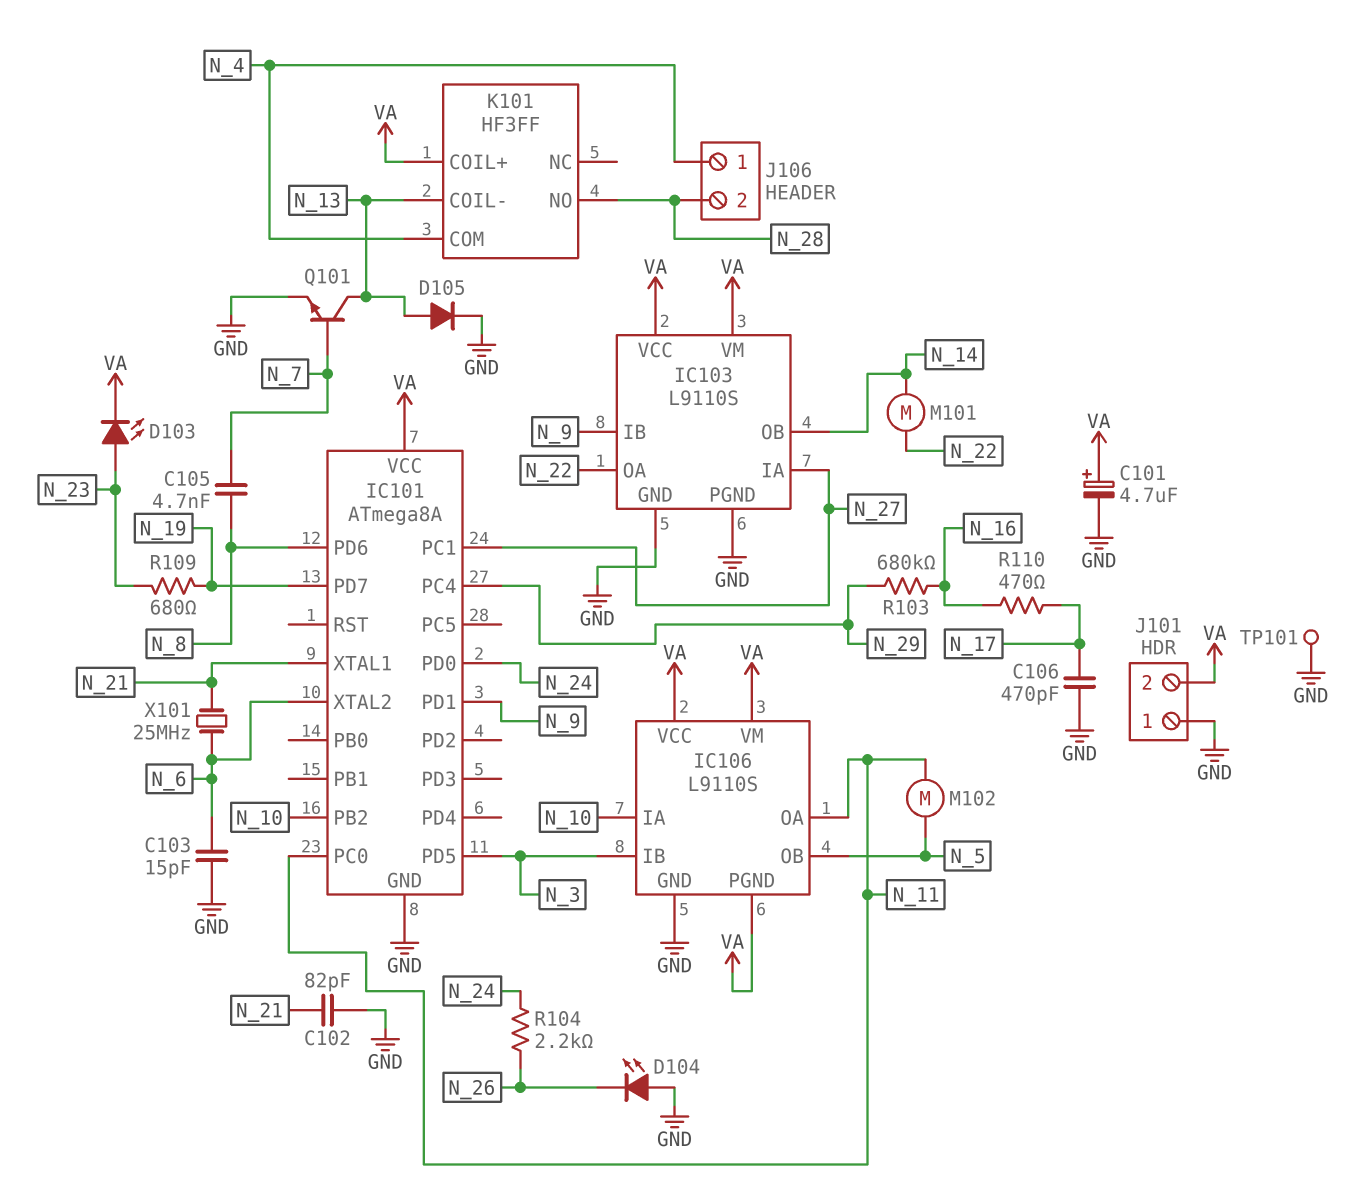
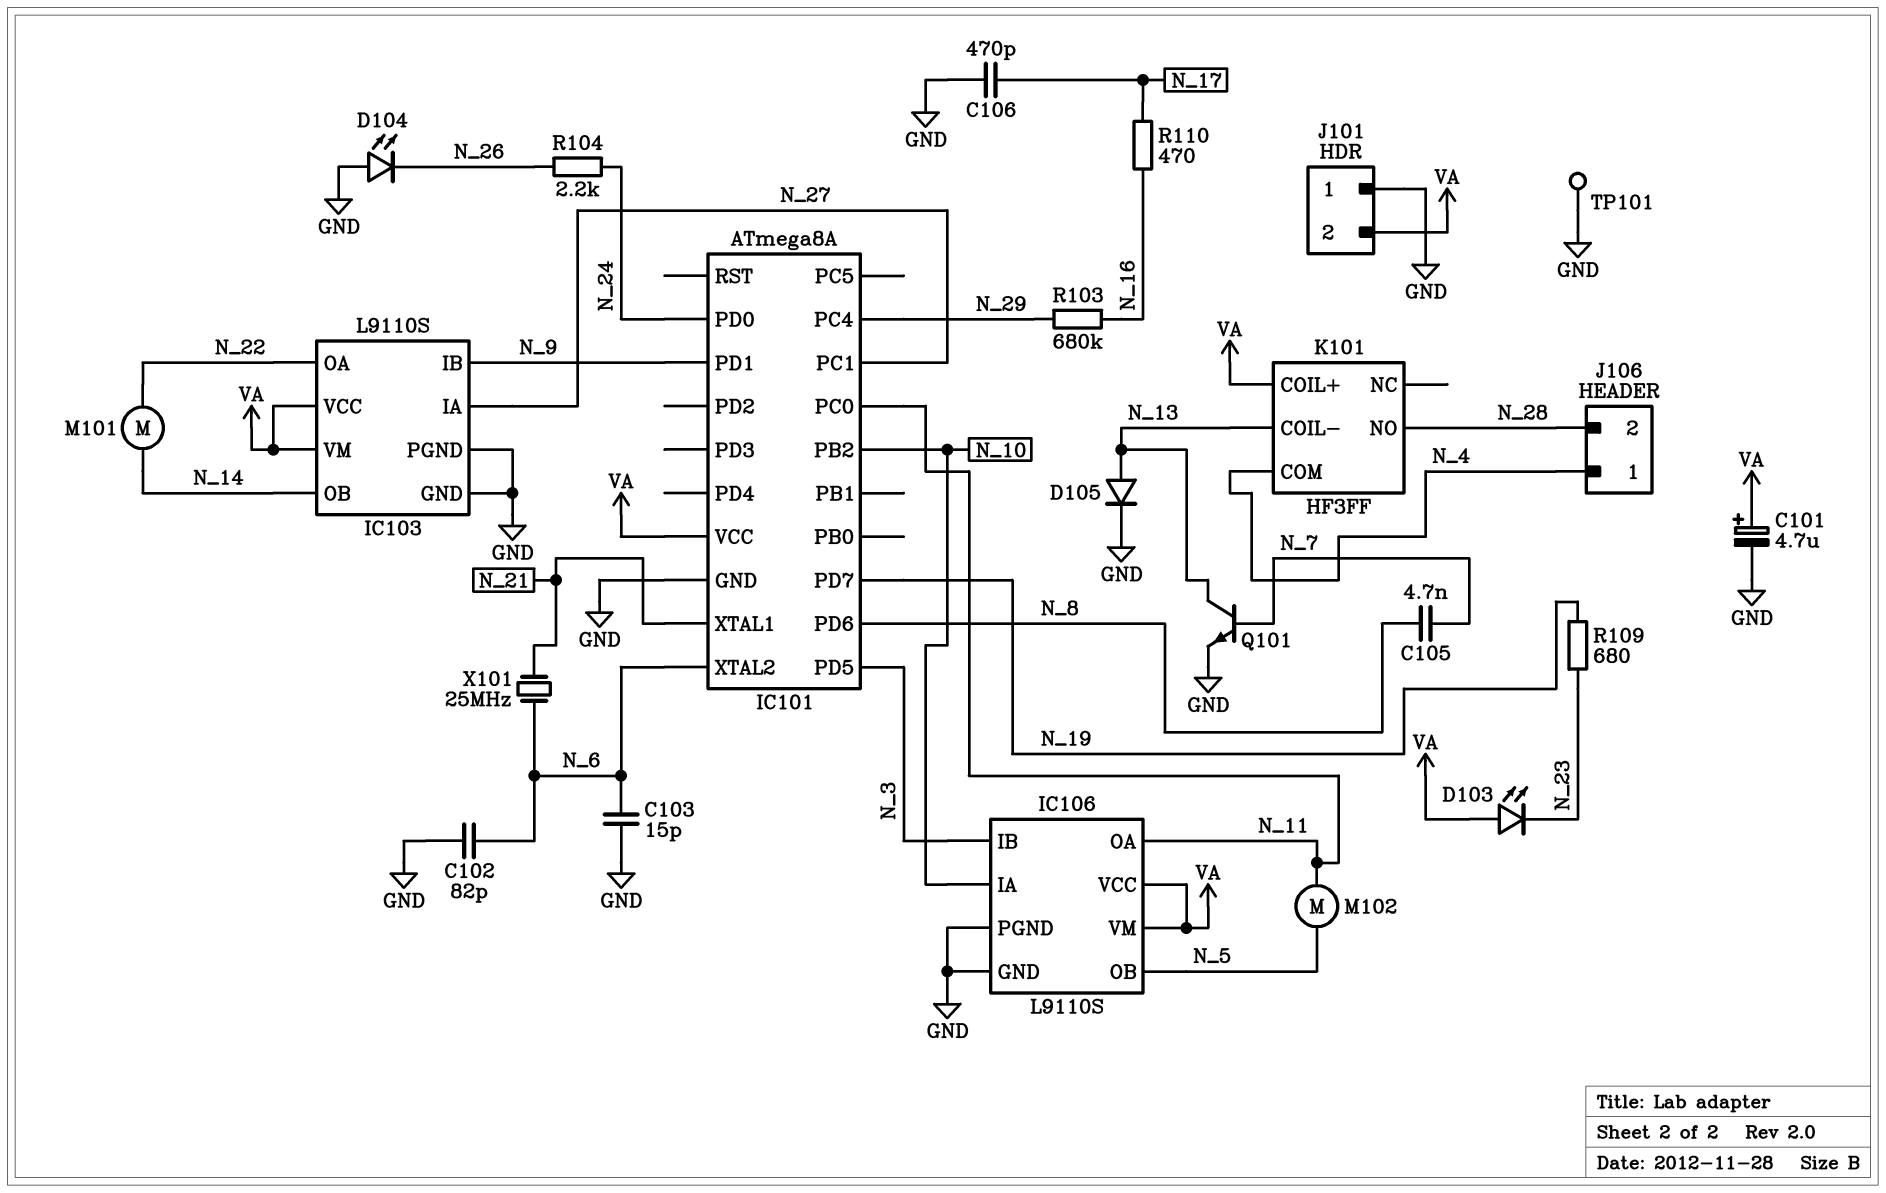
C102: 82pF (GND, N_21) -> 82pF (GND, N_6)
D103: LED (A N_23, K VA) -> LED (A VA, K N_23)
IC106 pin PGND: VA -> GND

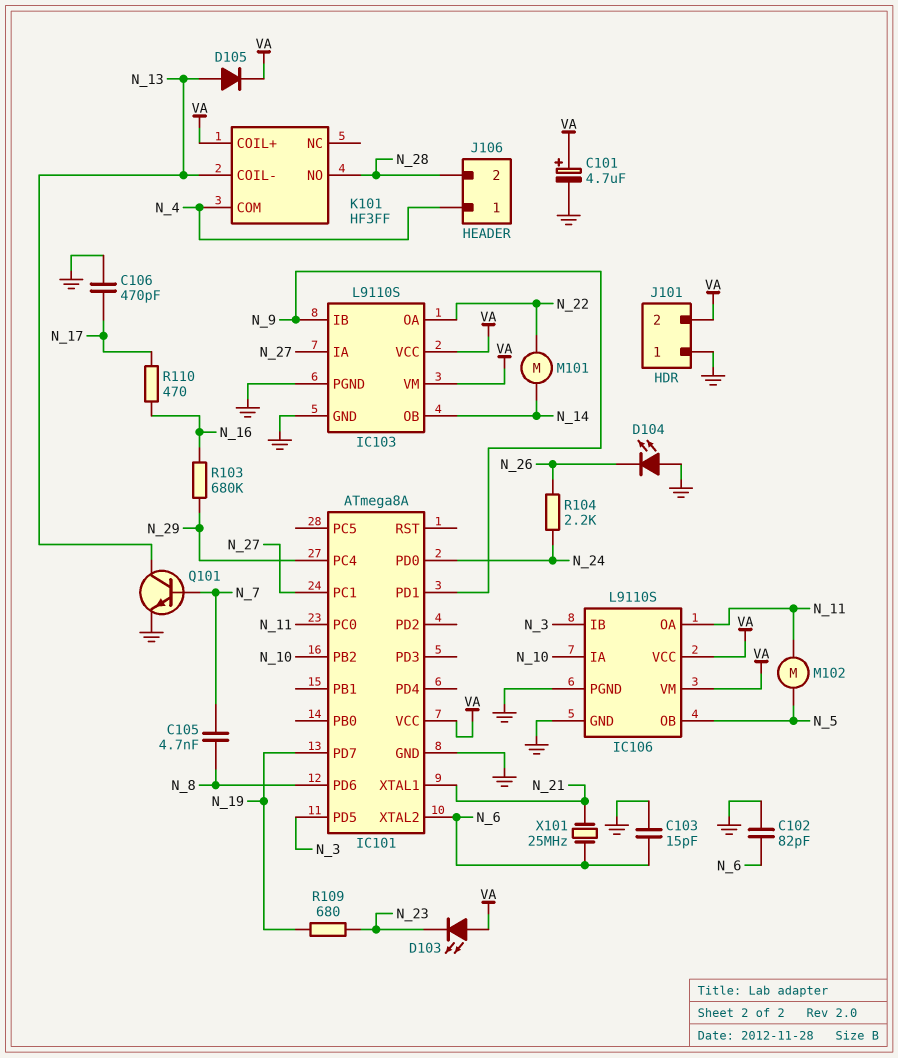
D105: diode (A N_13, K GND) -> diode (A N_13, K VA)
TP101: test point (GND) -> none

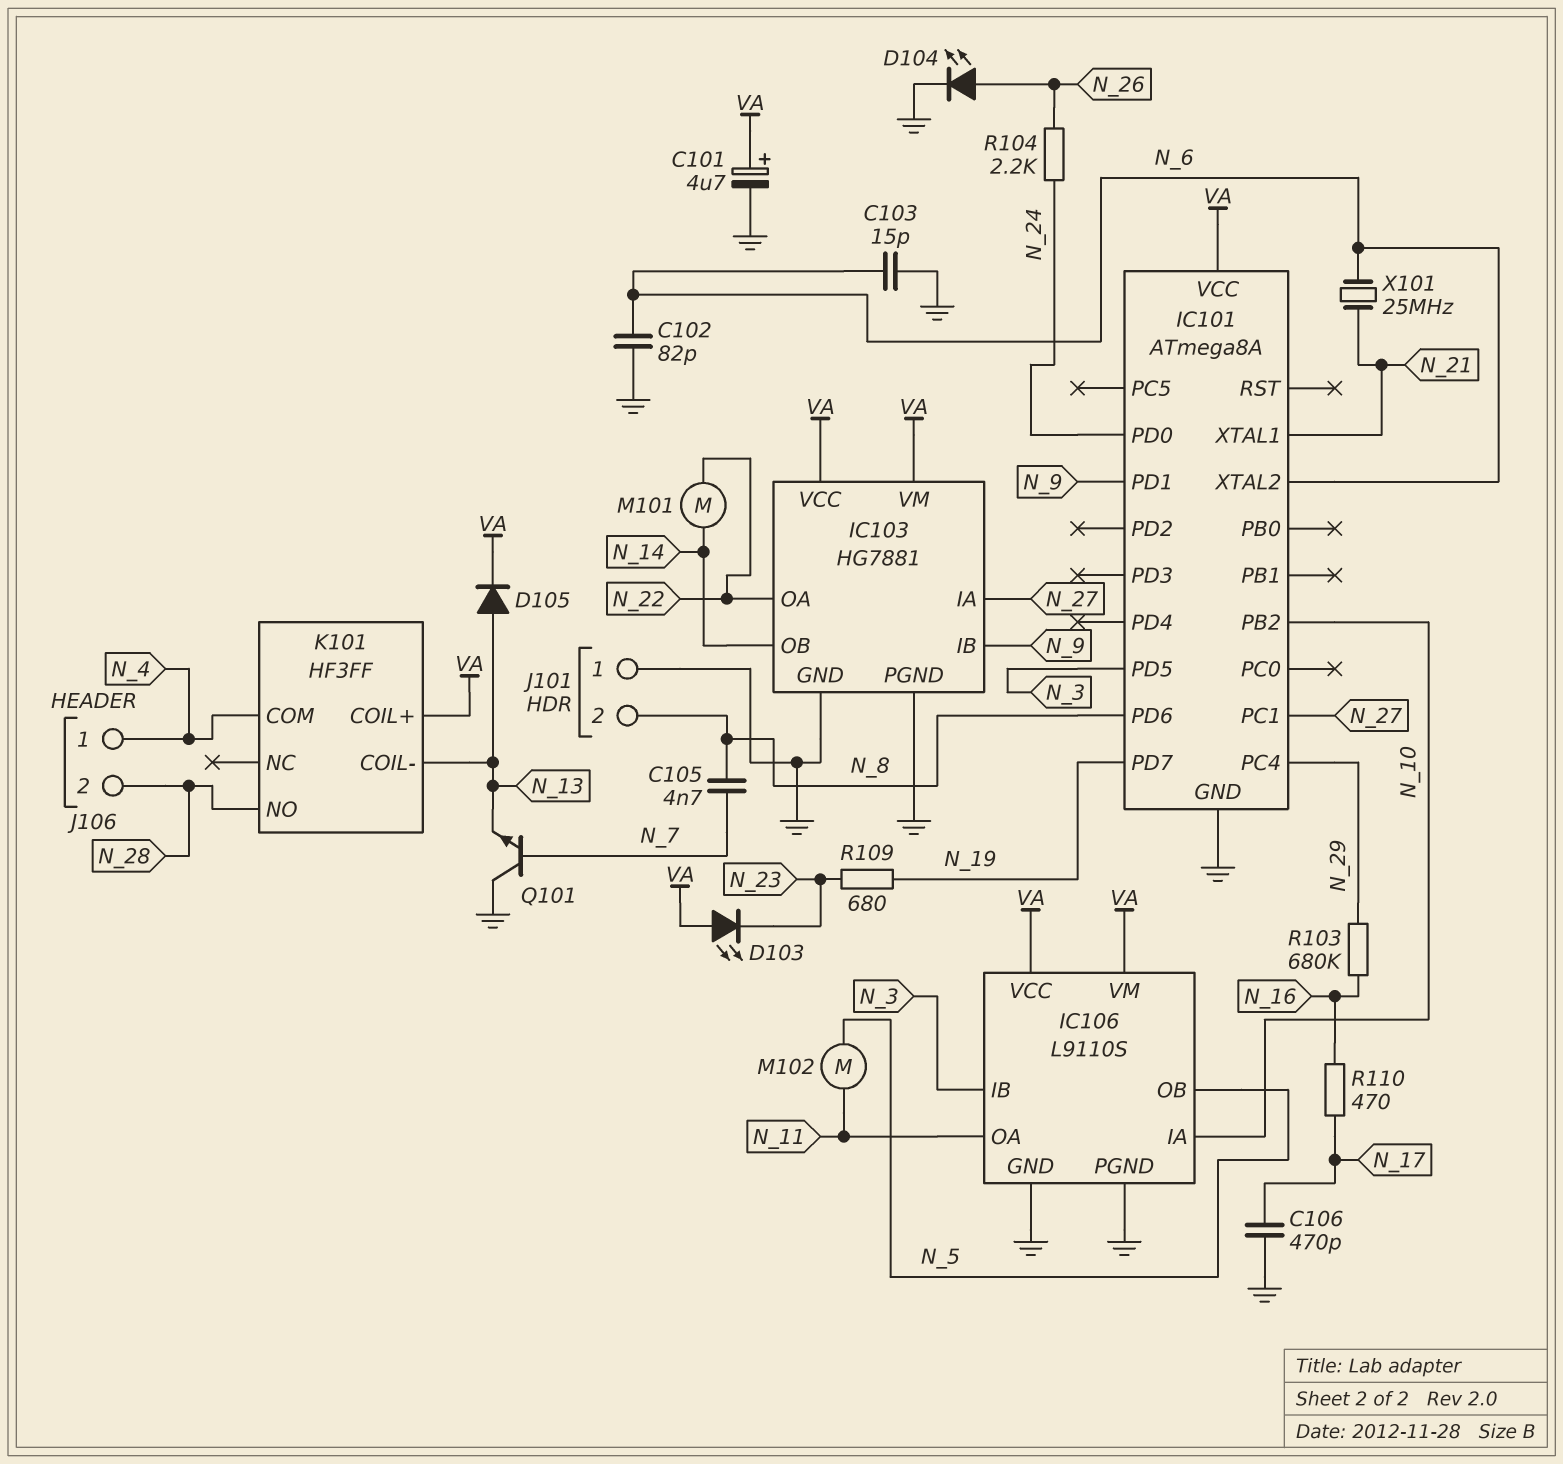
D104: LED (A GND, K N_26) -> LED (A N_26, K GND)
IC101 pin PC0: N_11 -> none
IC103: L9110S -> HG7881
J101 pin 2: VA -> N_8
Q101: NPN (B N_7, C N_13, E GND) -> NPN (B N_7, C GND, E N_13)

